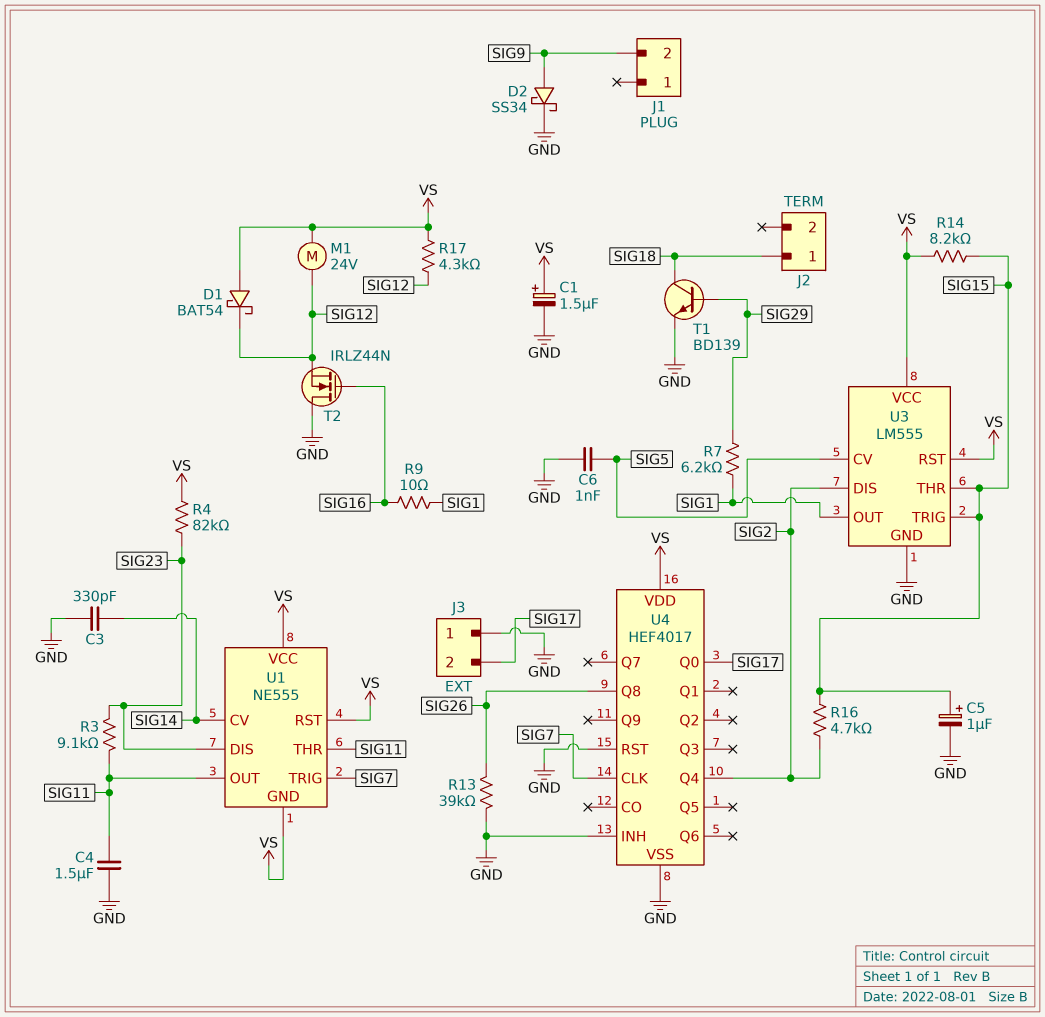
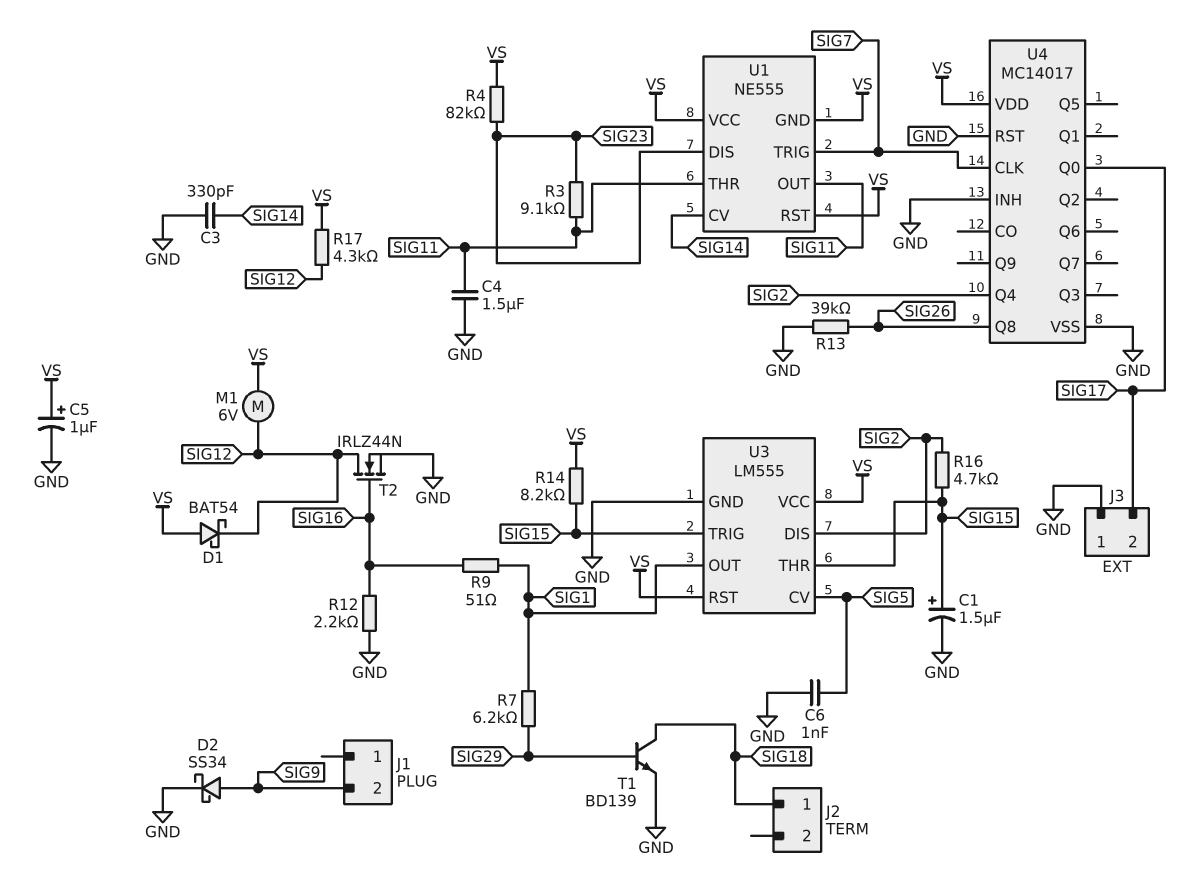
C1: 1.5uF (plus VS, minus GND) -> 1.5uF (plus SIG15, minus GND)
C5: 1uF (plus SIG15, minus GND) -> 1uF (plus VS, minus GND)
M1: motor 24V (SIG12, VS) -> motor 6V (SIG12, VS)
R9: 10 (SIG1, SIG16) -> 51 (SIG1, SIG16)
R12: none -> 2.2k (GND, SIG16)
T2: NMOS IRLZ44N (G SIG16, D GND, S SIG12) -> NMOS IRLZ44N (G SIG16, D SIG12, S GND)
U4: HEF4017 -> MC14017

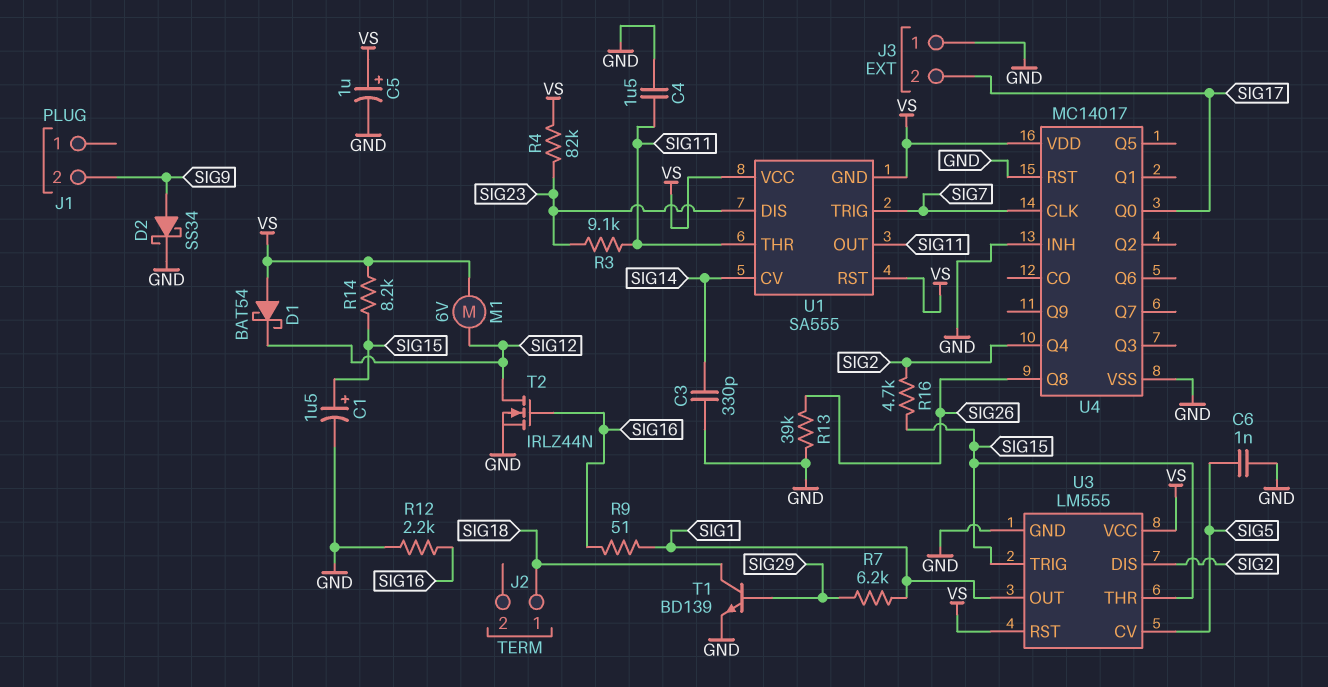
R17: 4.3k (SIG12, VS) -> none
U1: NE555 -> SA555

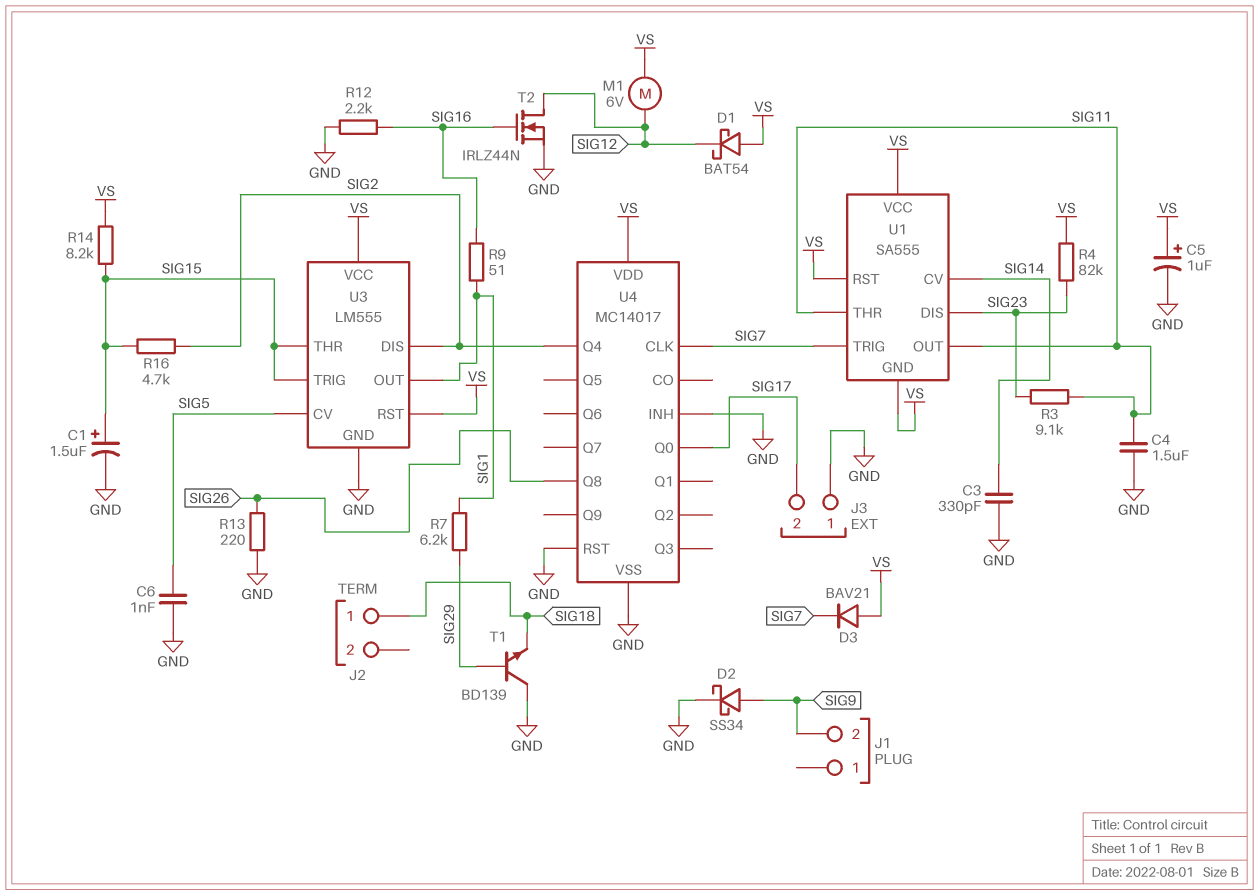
D3: none -> diode BAV21 (A VS, K SIG7)
R13: 39k (GND, SIG26) -> 220 (GND, SIG26)
T1: NPN BD139 (B SIG29, C SIG18, E GND) -> NPN BD139 (B SIG29, C GND, E SIG18)

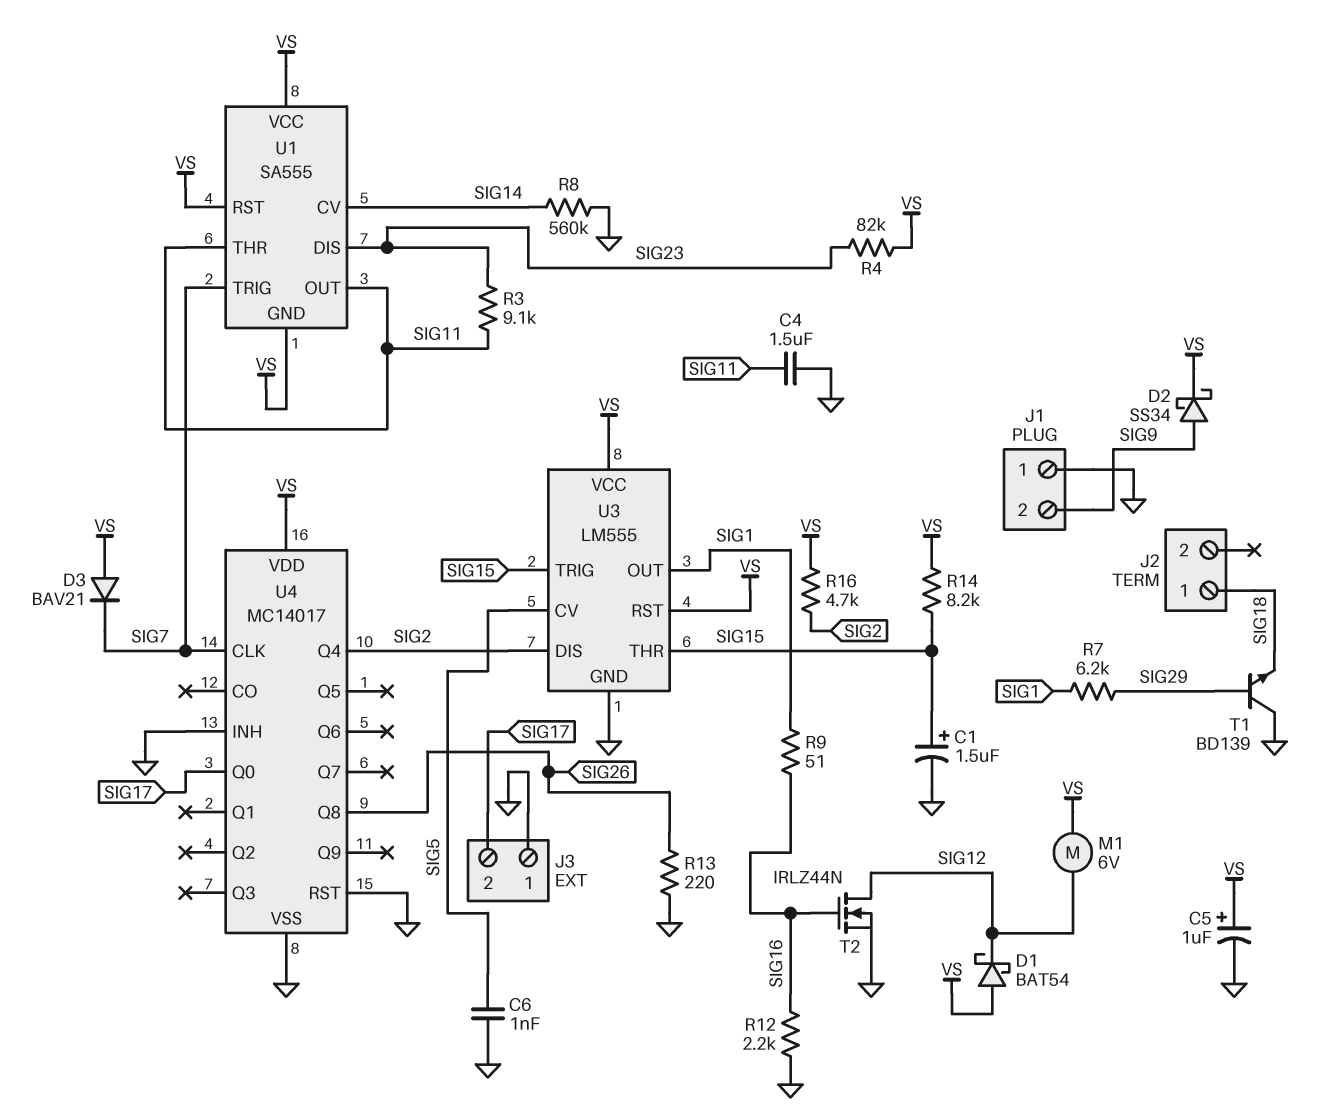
C3: 330pF (GND, SIG14) -> none
D2: schottky SS34 (A SIG9, K GND) -> schottky SS34 (A SIG9, K VS)
J1 pin 1: none -> GND
R8: none -> 560k (GND, SIG14)
R16: 4.7k (SIG2, SIG15) -> 4.7k (SIG2, VS)

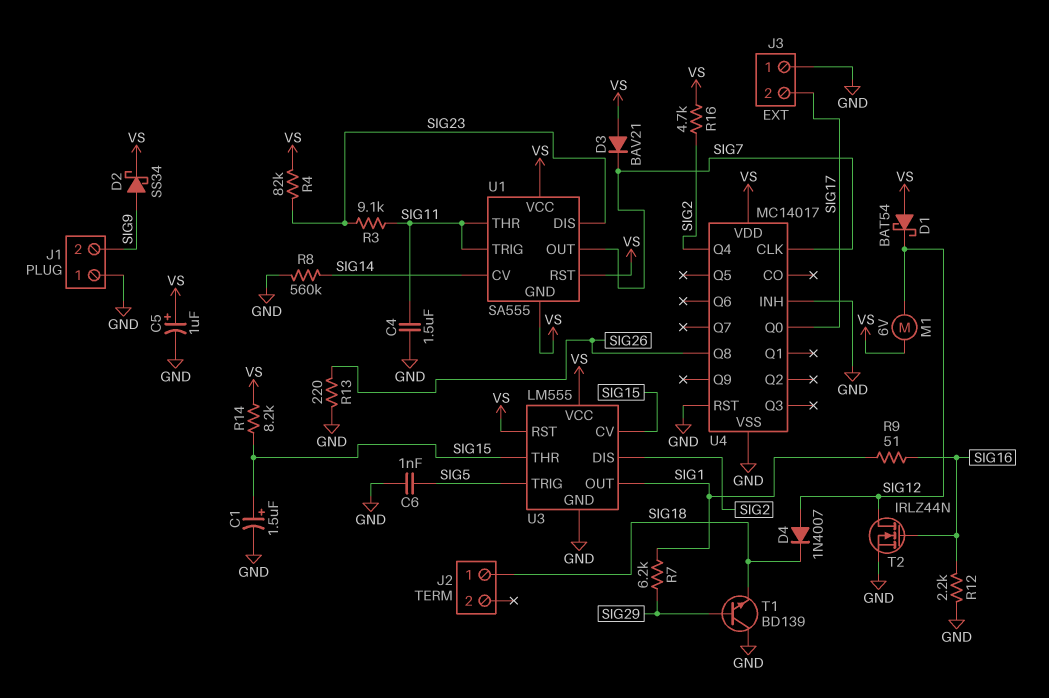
D4: none -> diode 1N4007 (A SIG12, K SIG18)
U1 pin OUT: SIG11 -> SIG7
U1 pin TRIG: SIG7 -> SIG11
U3 pin CV: SIG5 -> SIG15
U3 pin TRIG: SIG15 -> SIG5

